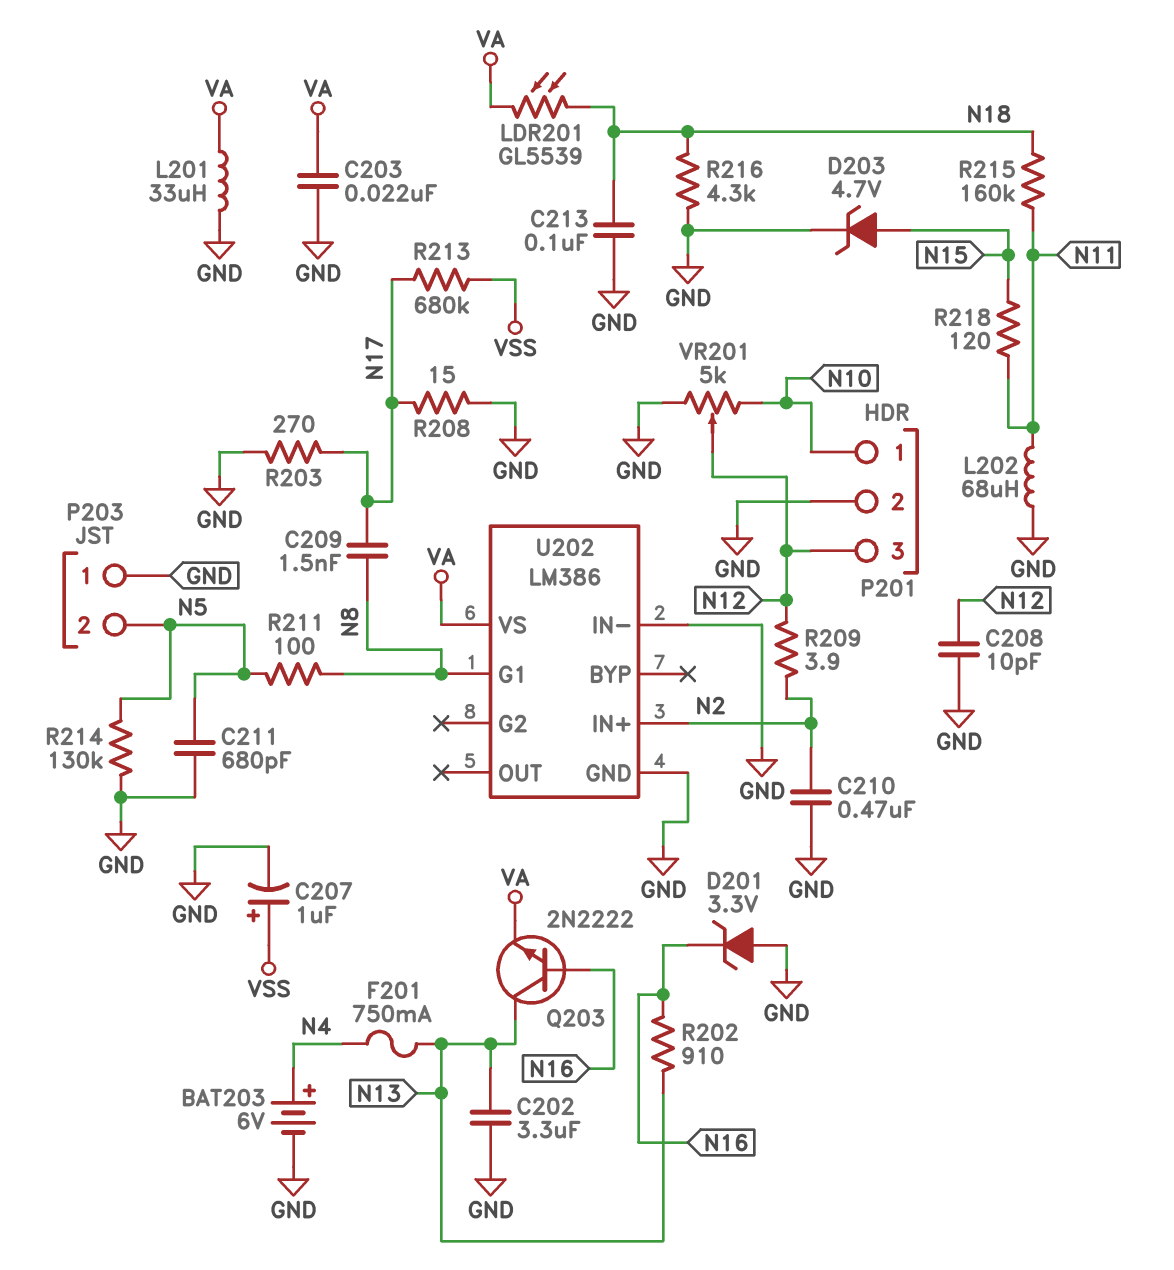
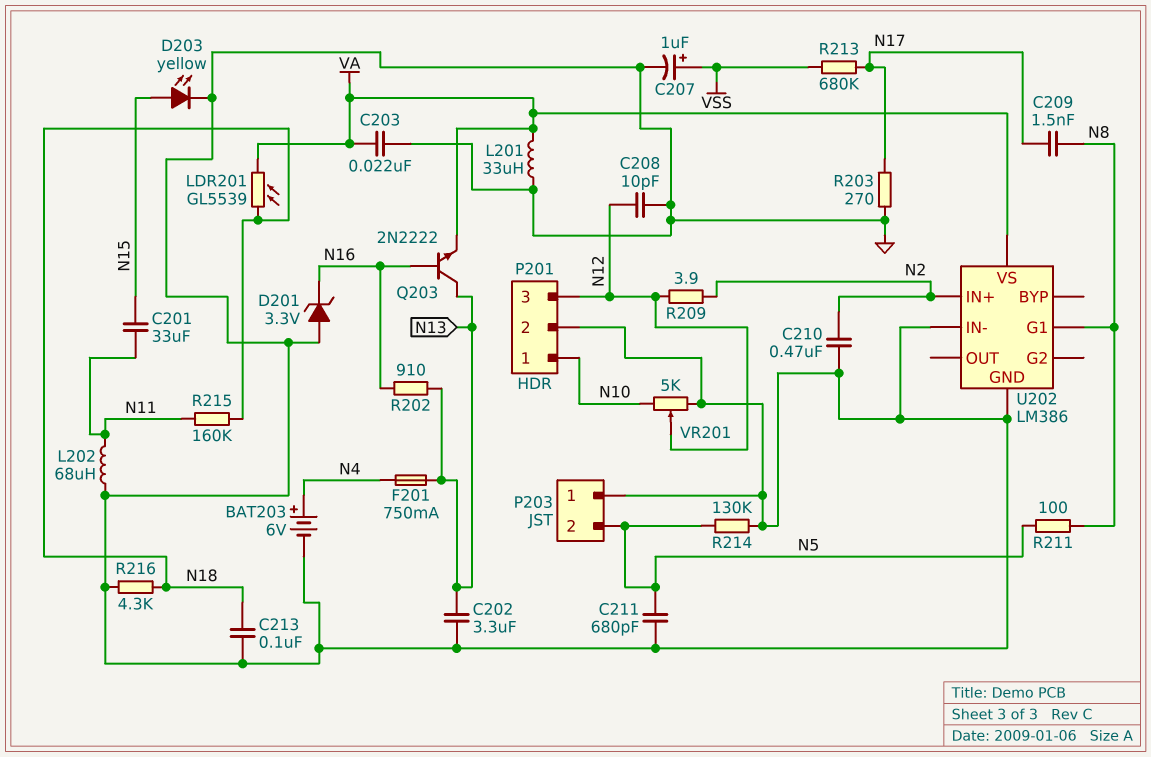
C201: none -> 33uF (N11, N15)
D203: zener 4.7V (A N15, K GND) -> LED yellow (A N15, K GND)
R208: 15 (GND, N17) -> none
R218: 120 (N11, N15) -> none

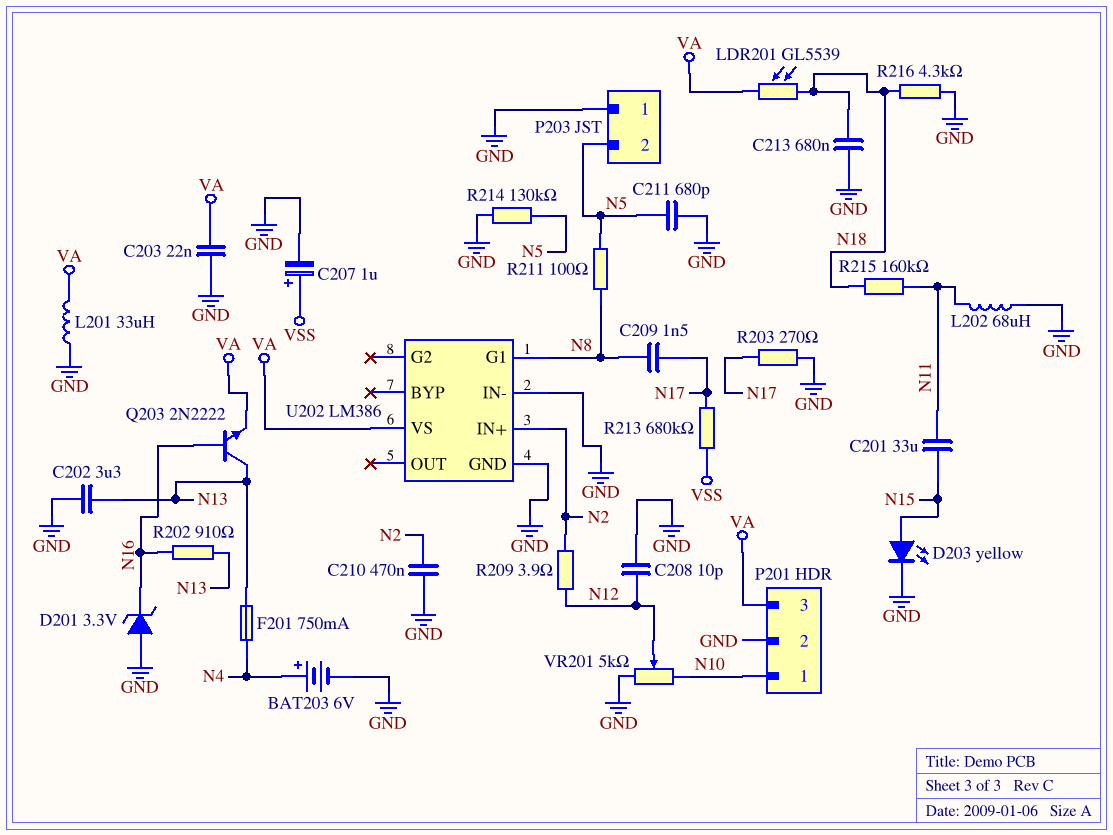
C213: 100nF (GND, N18) -> 680nF (GND, N18)
P201 pin 3: N12 -> VA

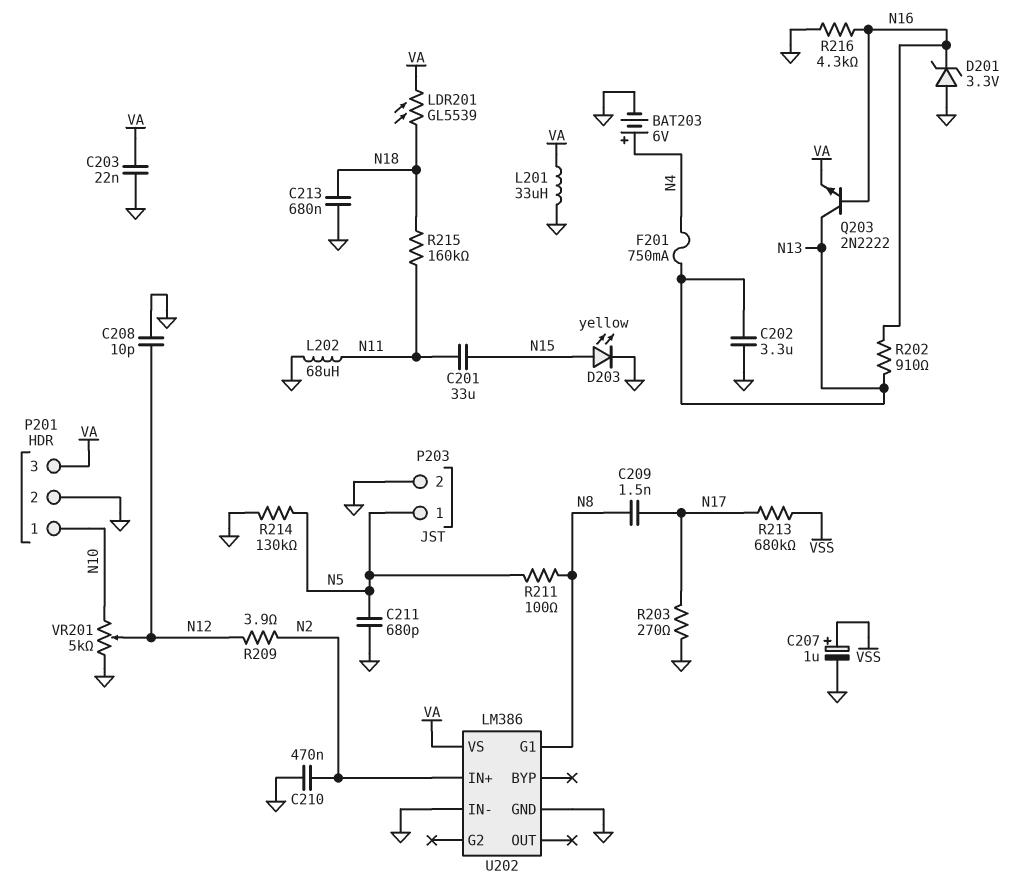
P203 pin 1: GND -> N5
P203 pin 2: N5 -> GND
R216: 4.3k (GND, N18) -> 4.3k (GND, N16)

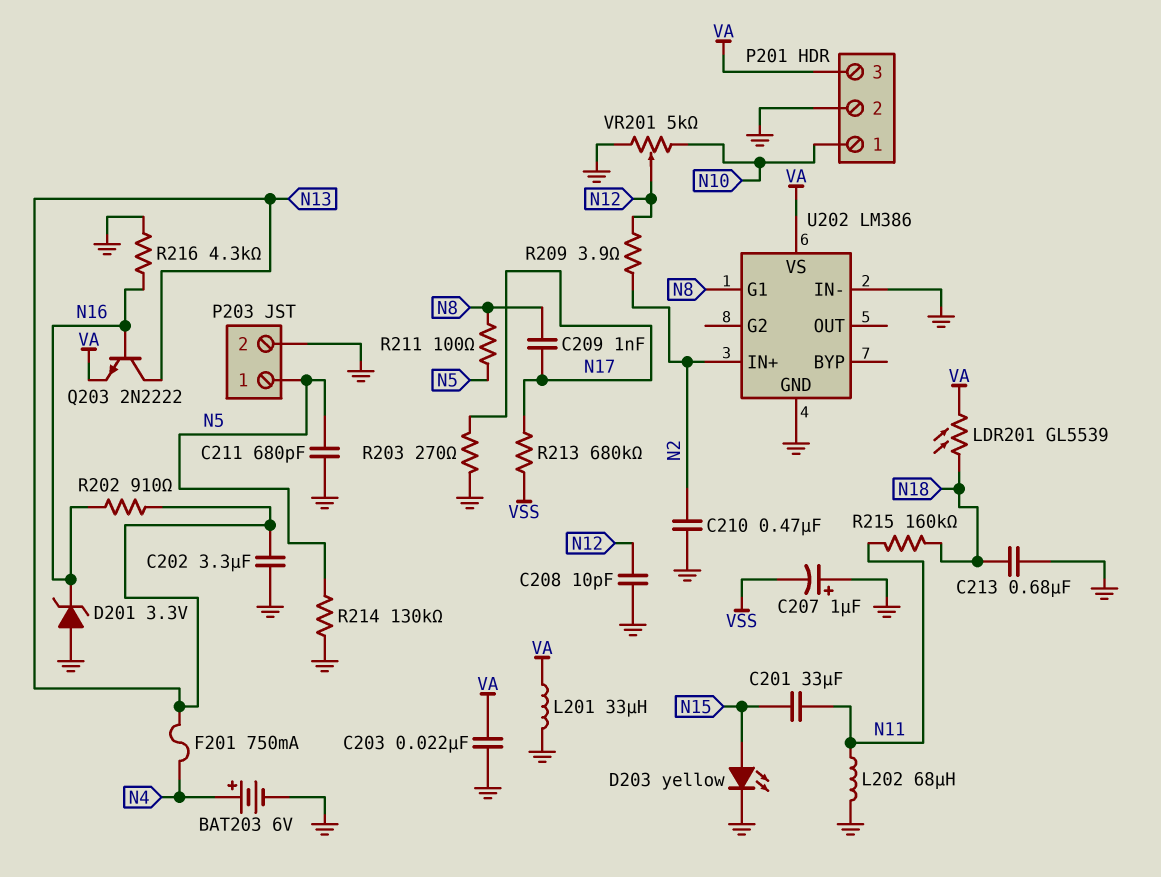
C207: 1uF (plus VSS, minus GND) -> 1uF (plus GND, minus VSS)
C209: 1.5nF (N8, N17) -> 1nF (N8, N17)

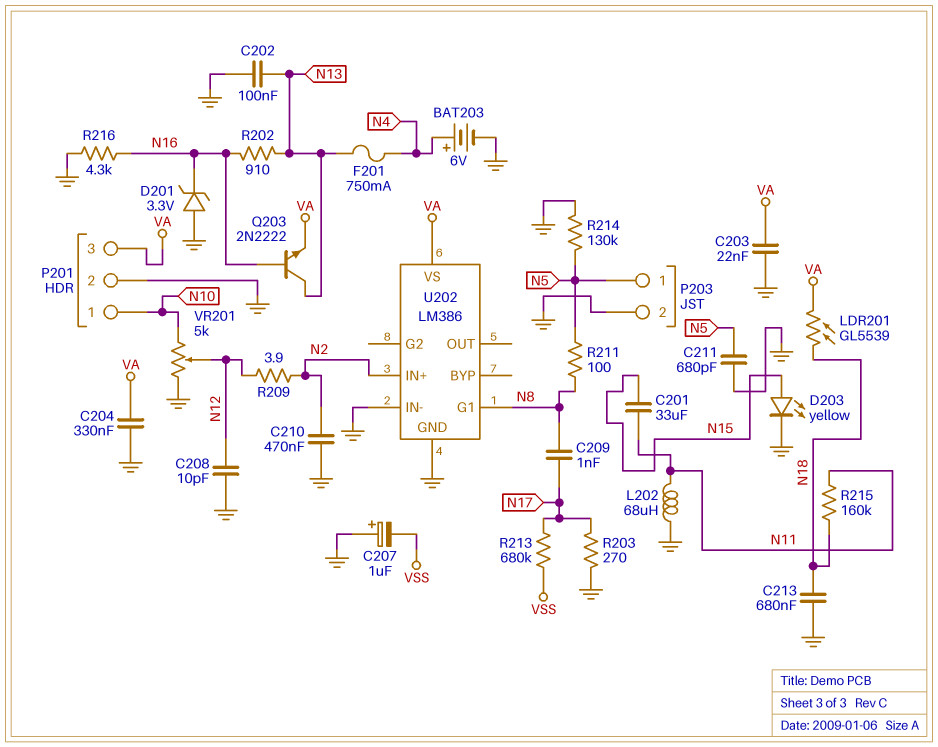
C202: 3.3uF (GND, N13) -> 100nF (GND, N13)
C204: none -> 330nF (GND, VA)
L201: 33uH (GND, VA) -> none

